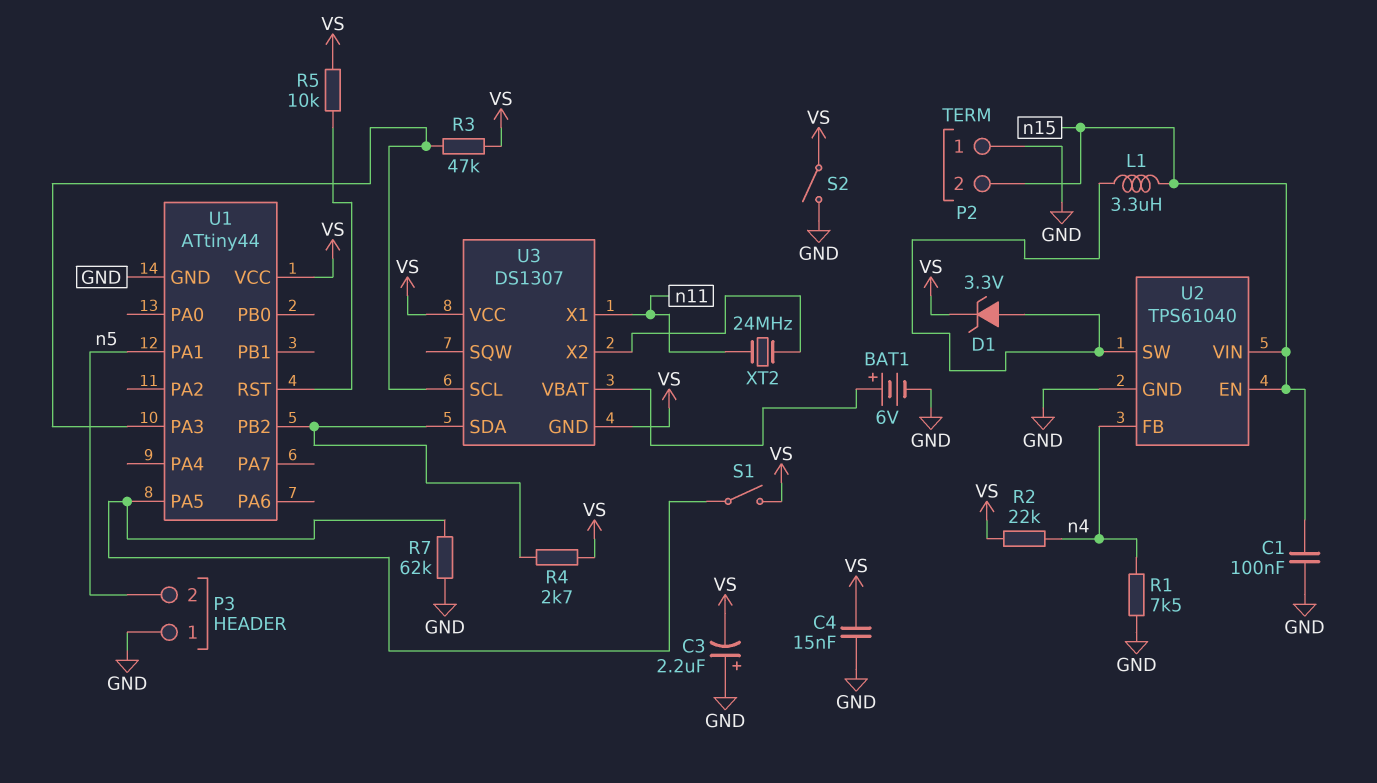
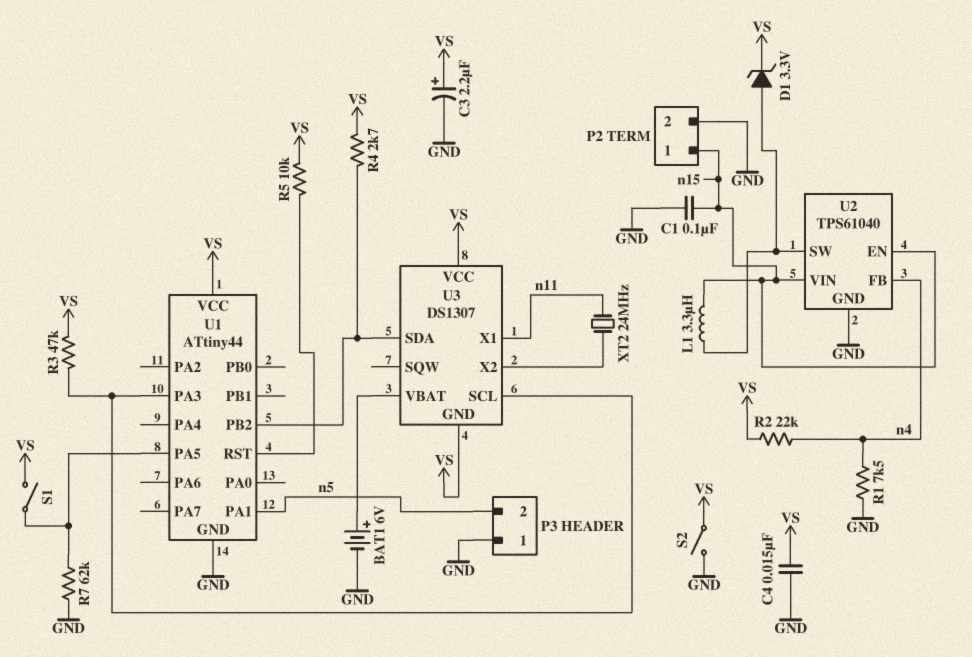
C3: 2.2uF (plus GND, minus VS) -> 2.2uF (plus VS, minus GND)
P2 pin 1: GND -> n15
P2 pin 2: n15 -> GND

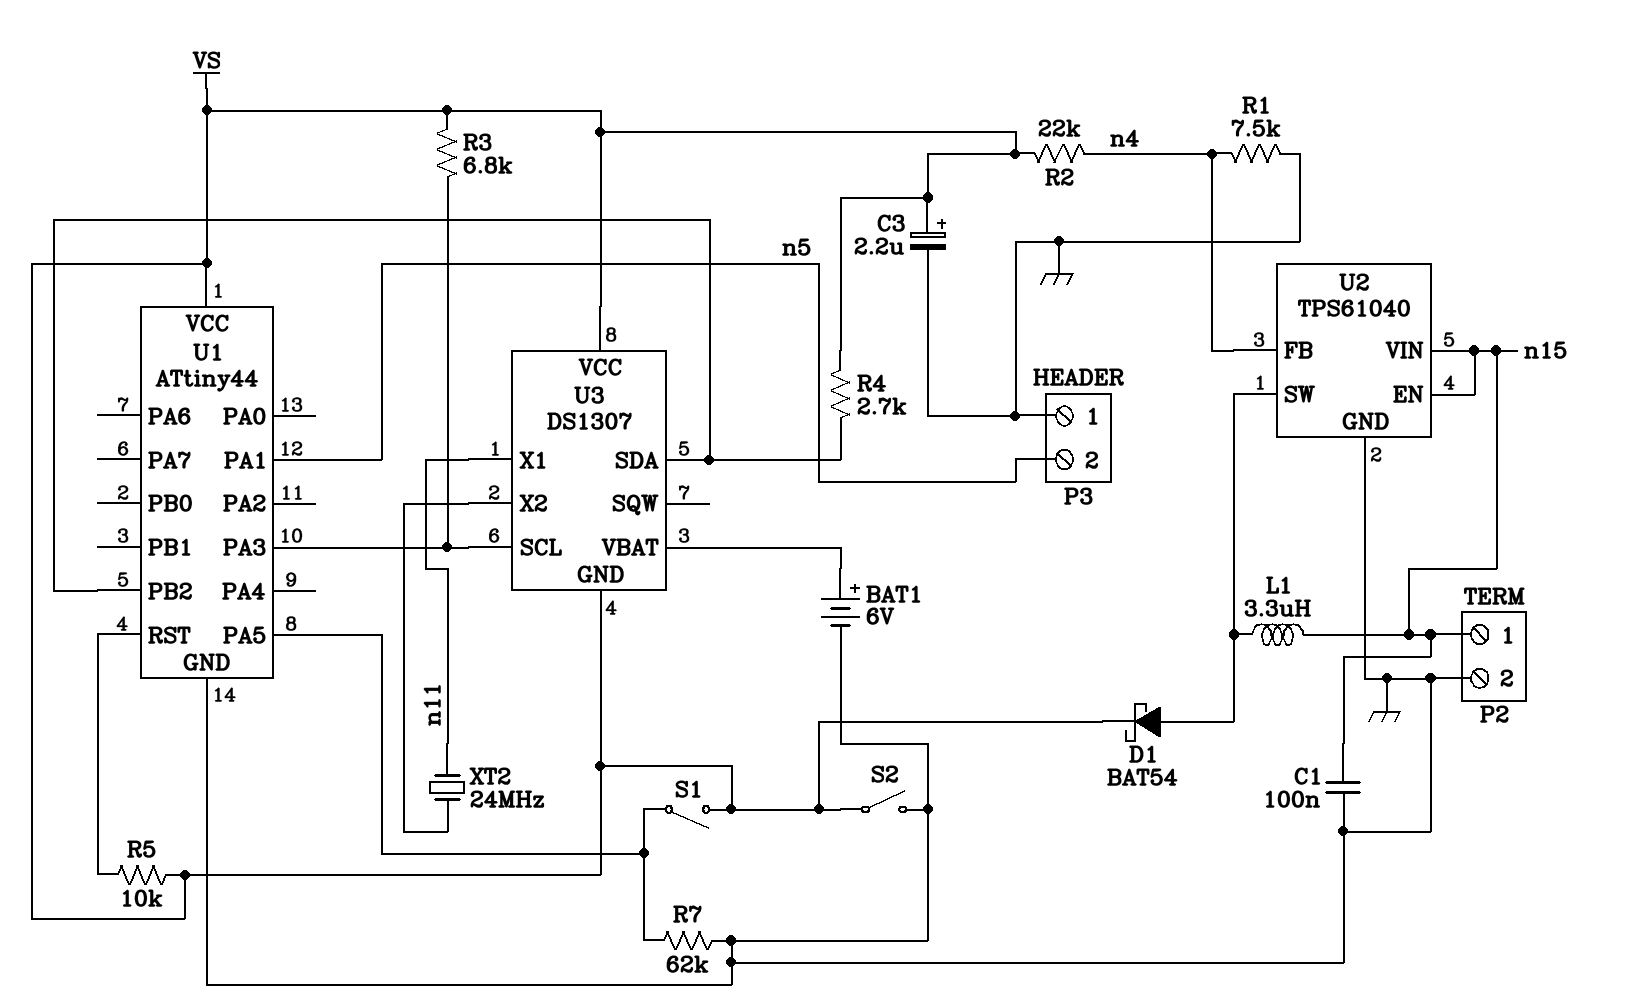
C4: 15nF (GND, VS) -> none
D1: zener 3.3V (A U2/SW, K VS) -> schottky BAT54 (A U2/SW, K VS)
R3: 47k (U1/PA3, VS) -> 6.8k (U1/PA3, VS)

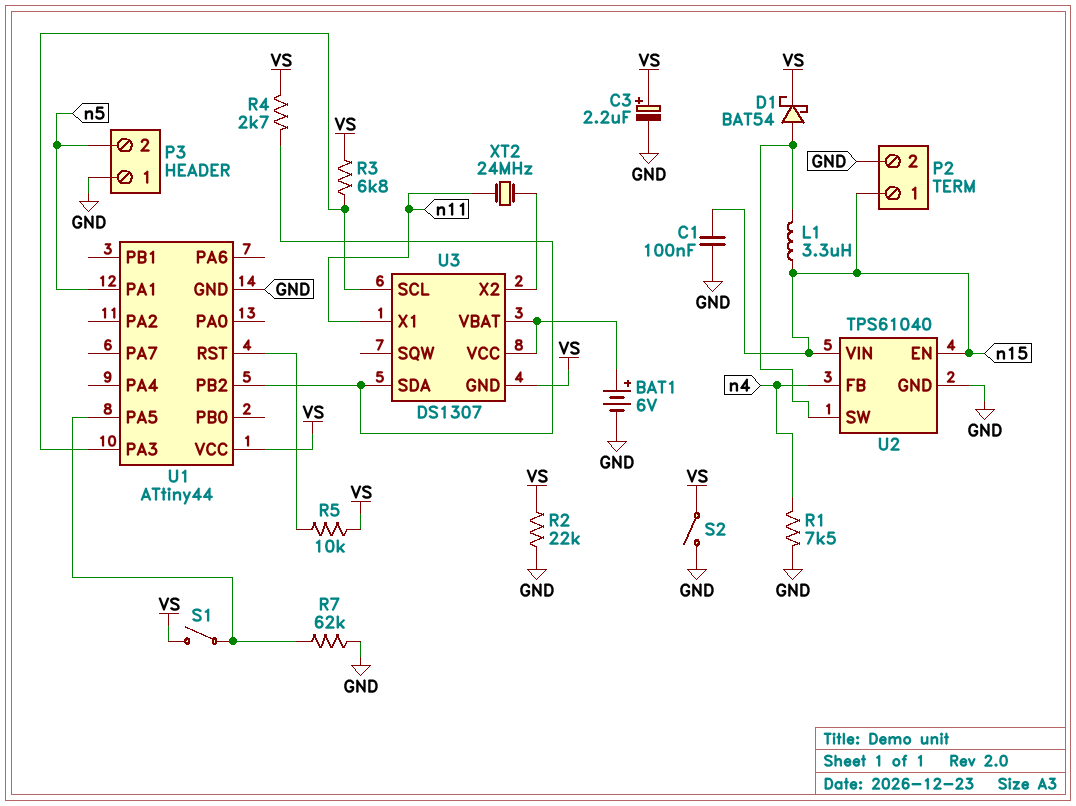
R2: 22k (VS, n4) -> 22k (GND, VS)
U3 pin VCC: VS -> U3/VBAT

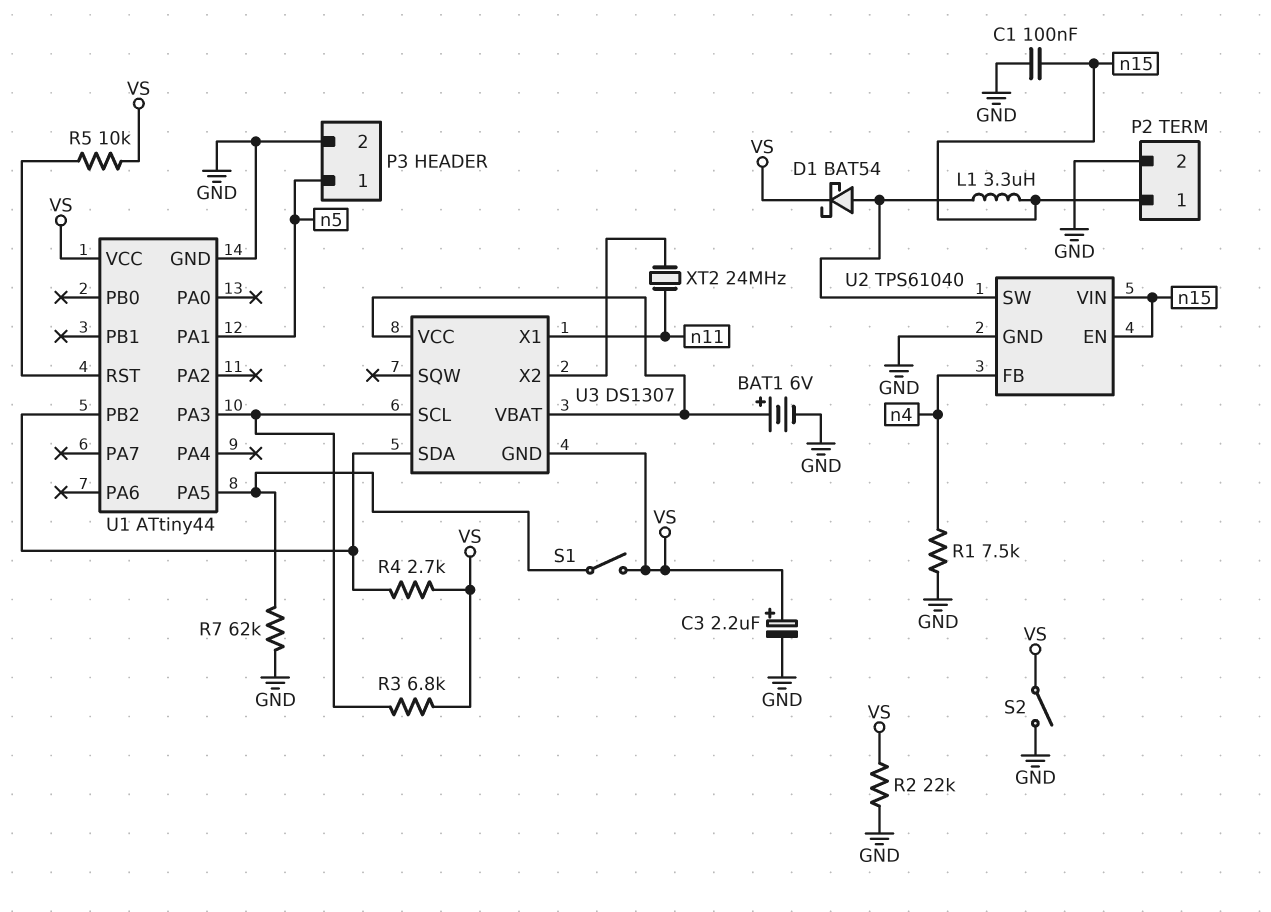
P3 pin 1: GND -> n5
P3 pin 2: n5 -> GND

